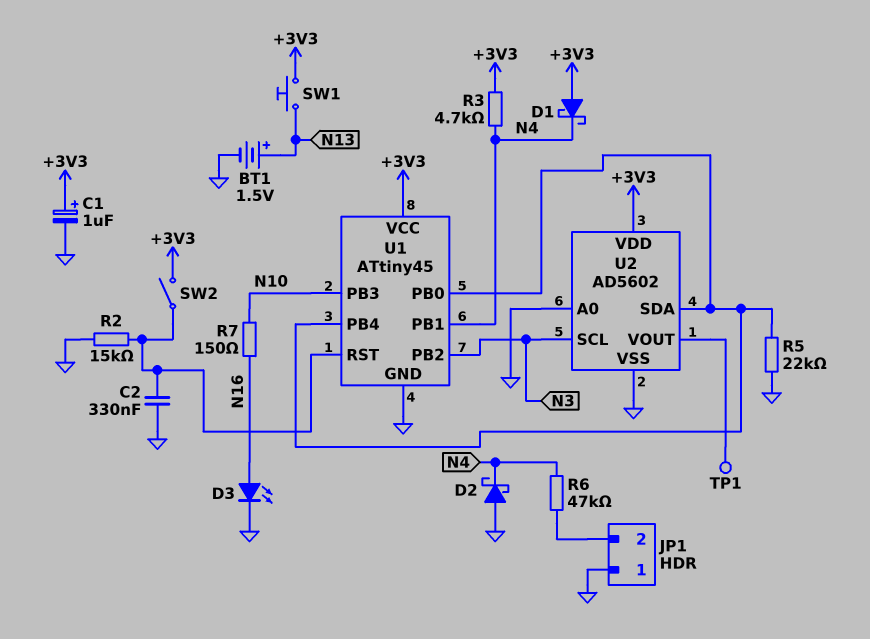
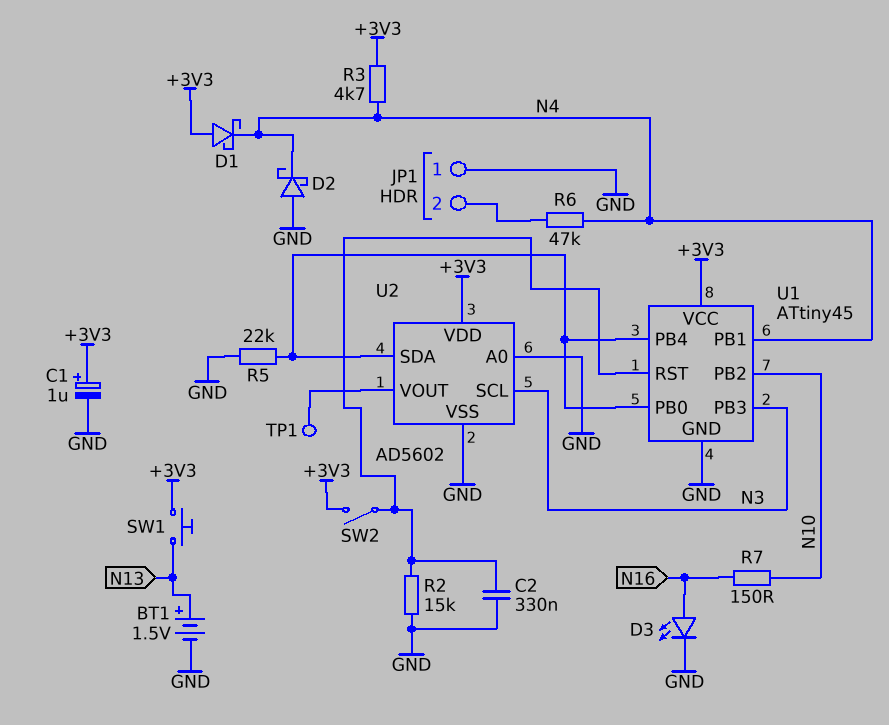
U1 pin PB2: N3 -> N10
U1 pin PB3: N10 -> N3

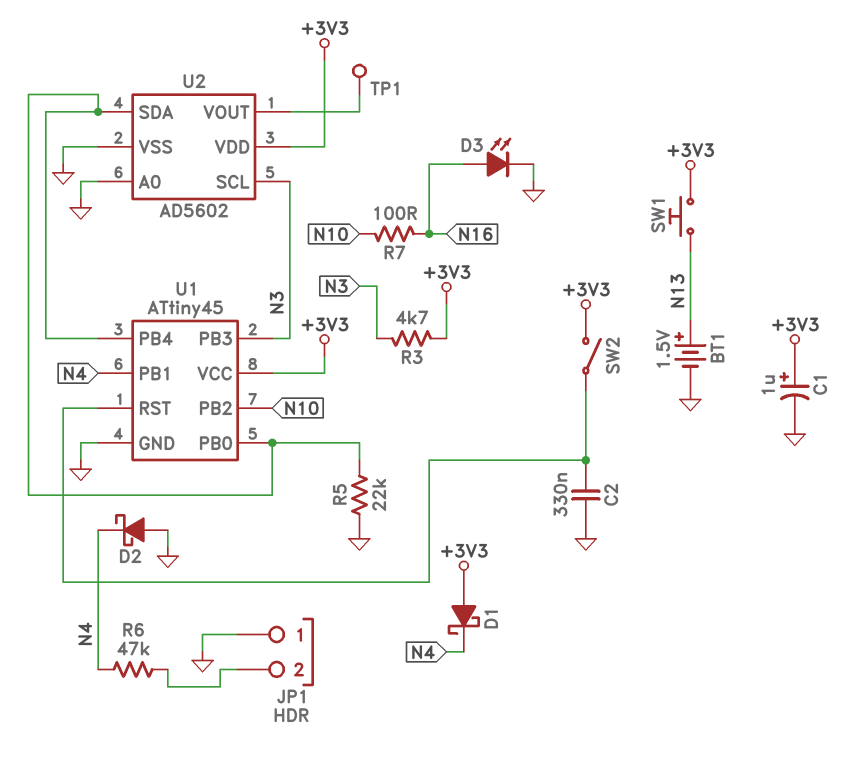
R2: 15k (GND, U1/RST) -> none
R3: 4.7k (+3V3, N4) -> 4.7k (+3V3, N3)
R7: 150 (N10, N16) -> 100 (N10, N16)

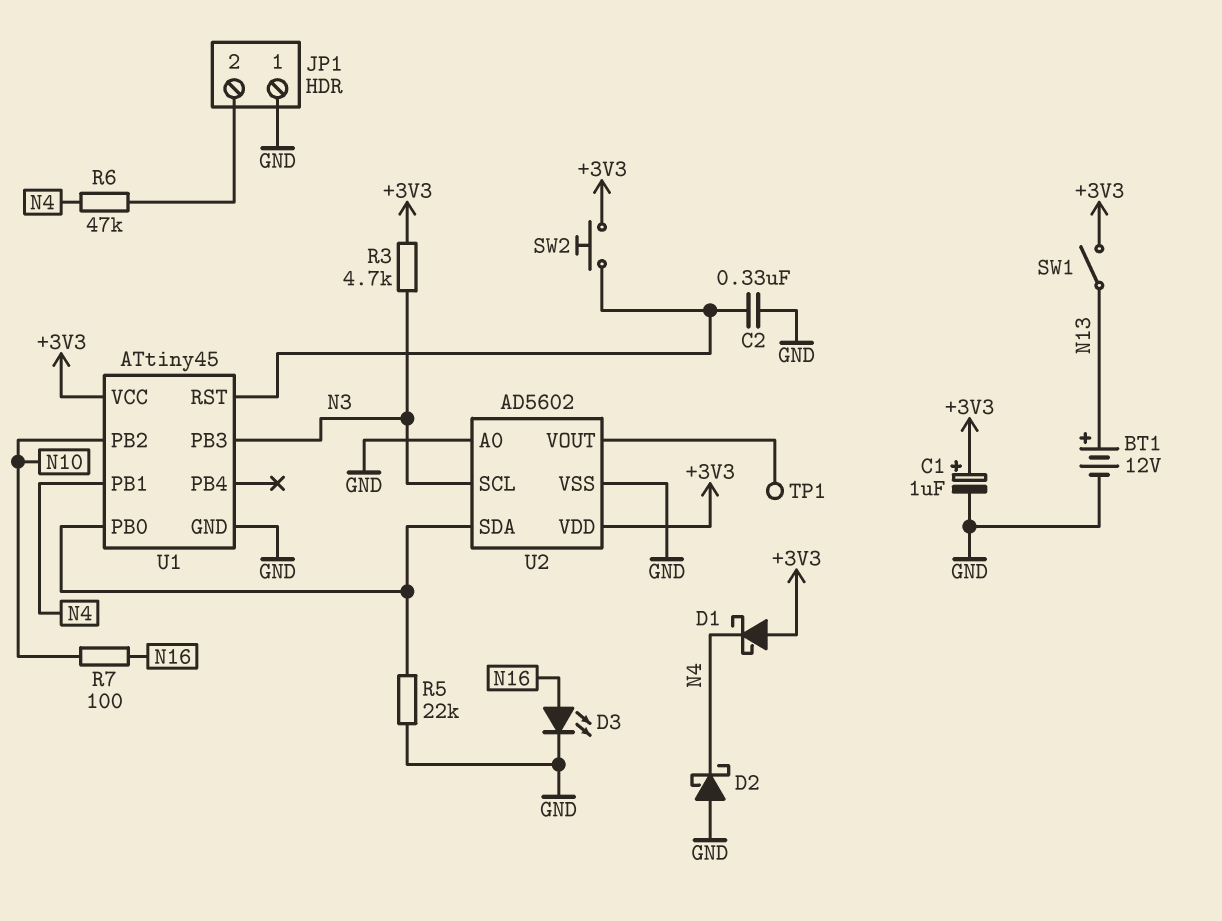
BT1: 1.5V (plus N13, minus GND) -> 12V (plus N13, minus GND)
SW1: button (+3V3, N13) -> switch (+3V3, N13)
SW2: switch (+3V3, U1/RST) -> button (+3V3, U1/RST)
U1 pin PB4: U1/PB0 -> none

